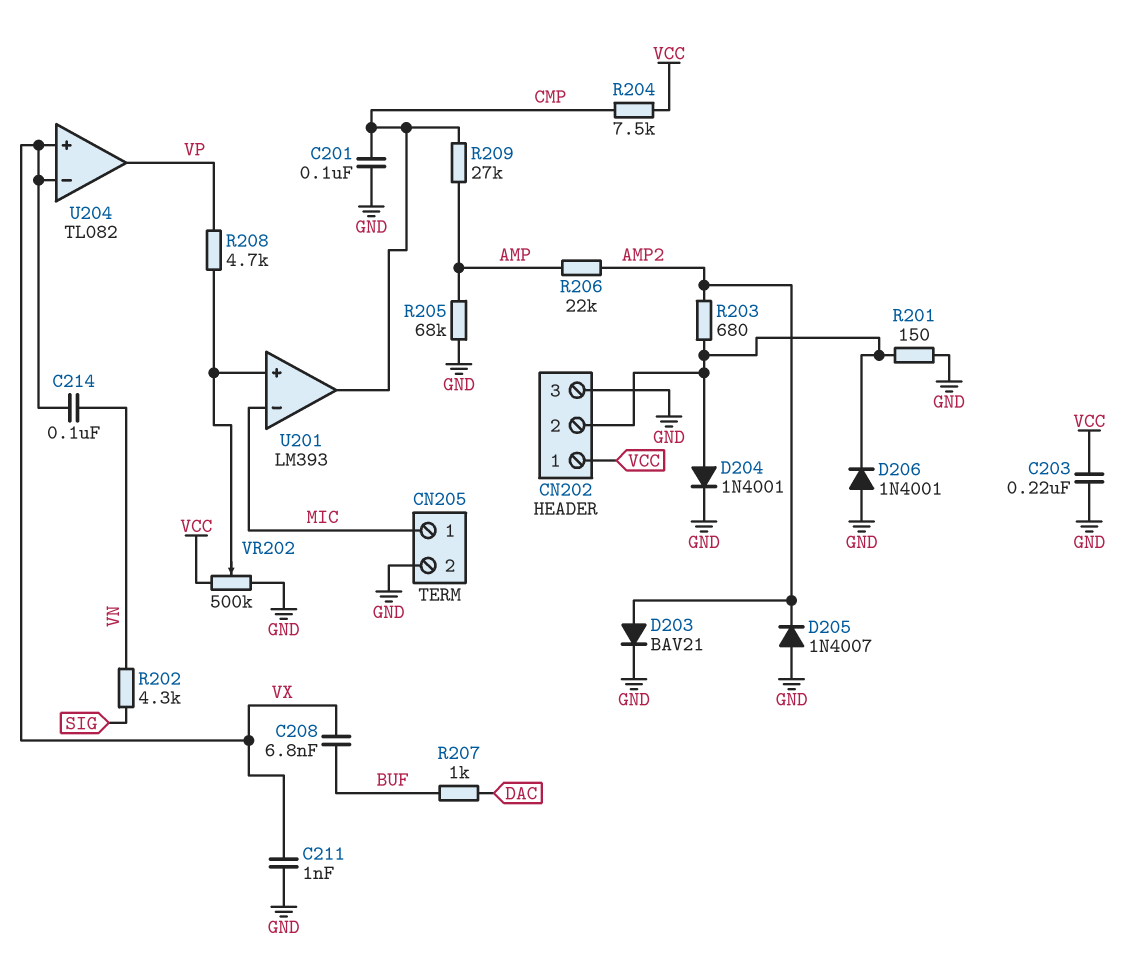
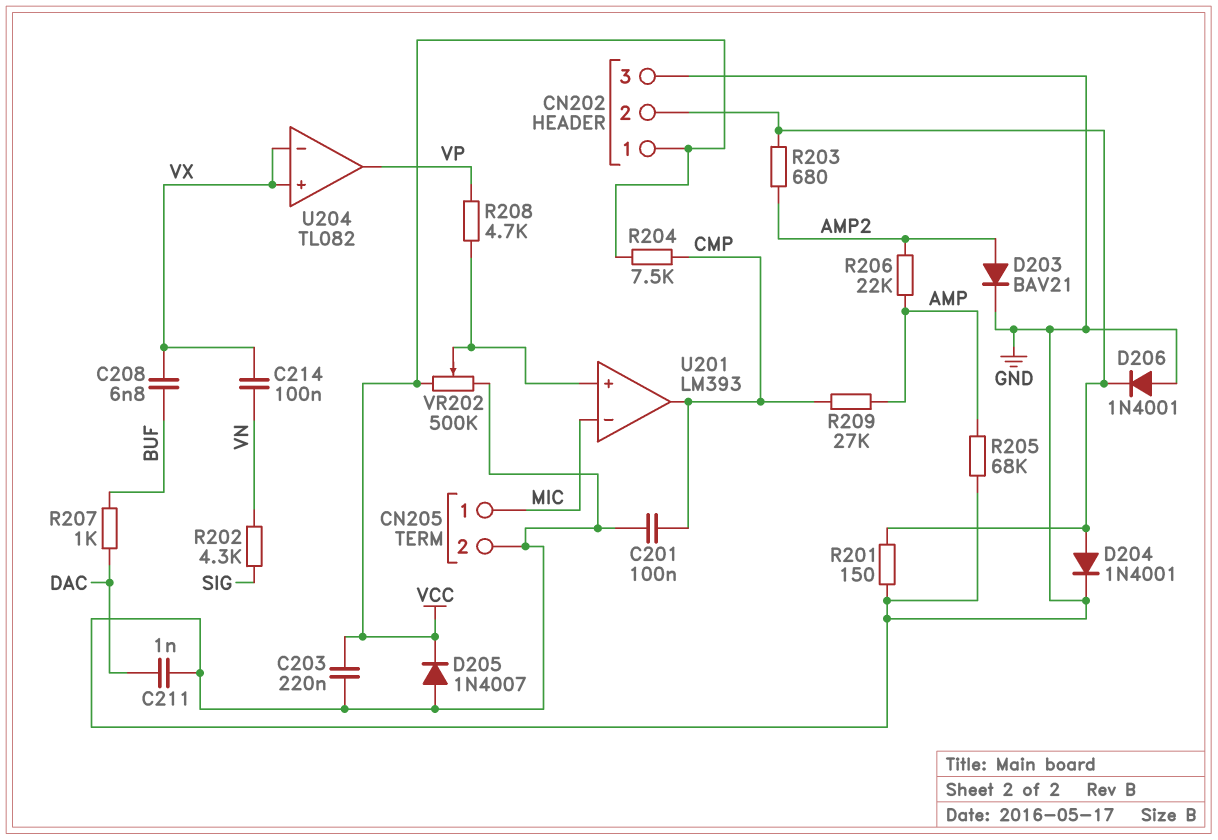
C211: 1nF (GND, VX) -> 1nF (DAC, GND)
D205: diode 1N4007 (A GND, K AMP2) -> diode 1N4007 (A GND, K VCC)

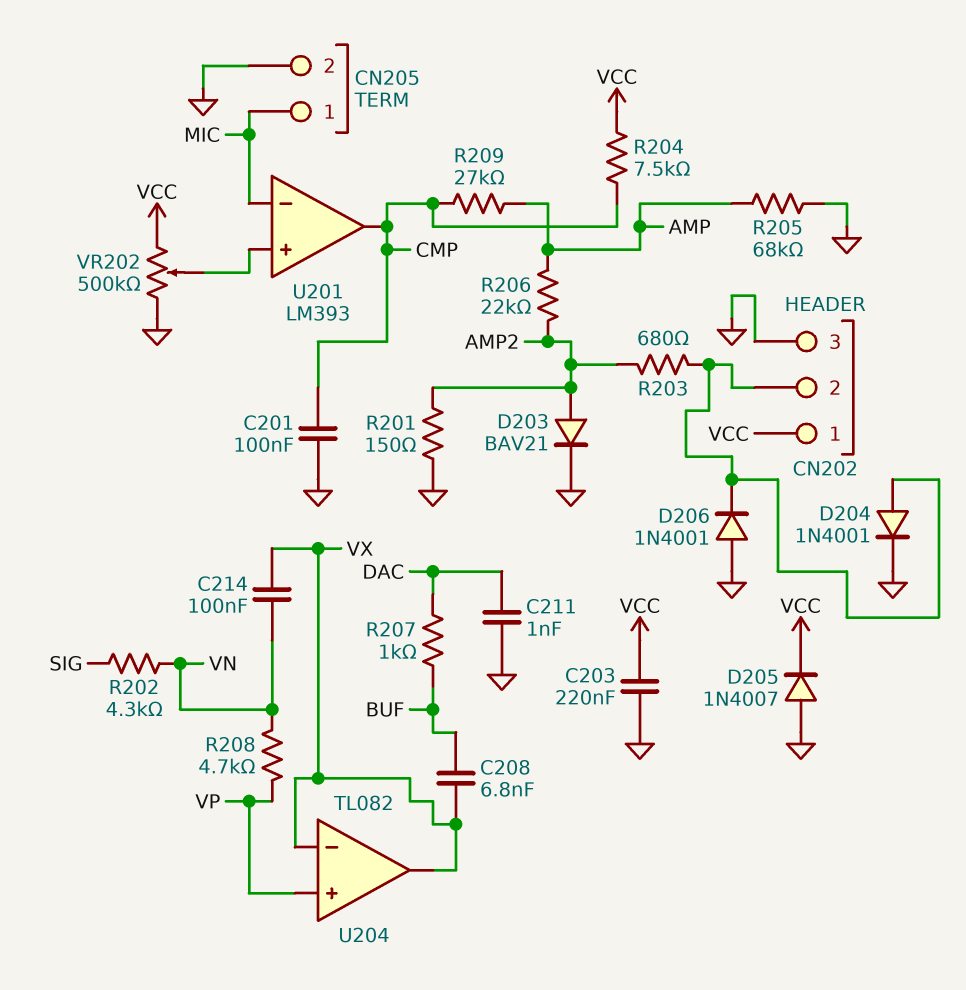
R201: 150 (CN202/2, GND) -> 150 (AMP2, GND)
R208: 4.7k (U201/in+, VP) -> 4.7k (VN, VP)
U204 pin in+: VX -> VP
U204 pin out: VP -> VX

